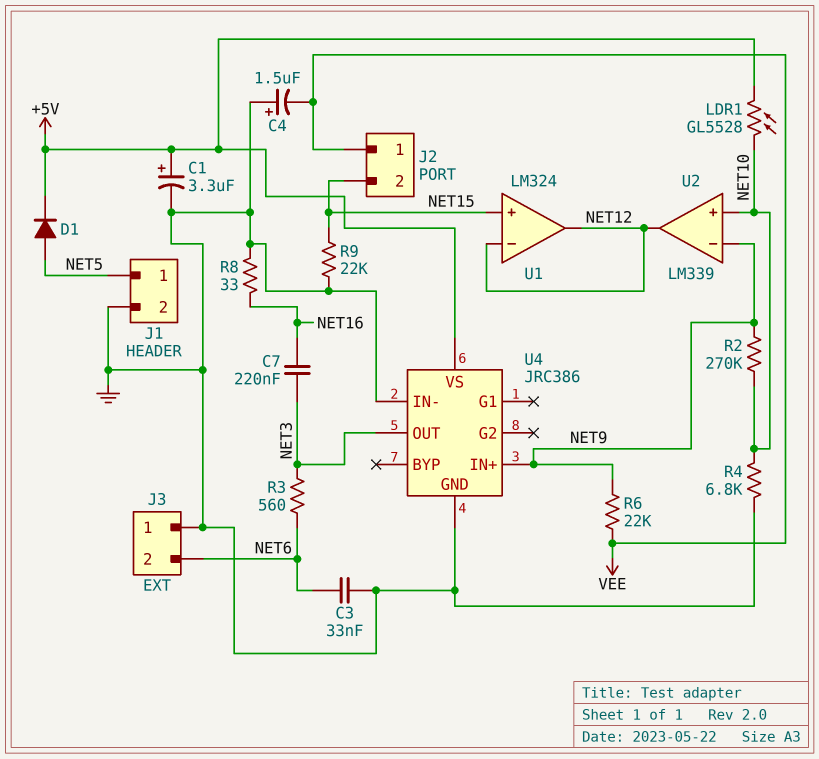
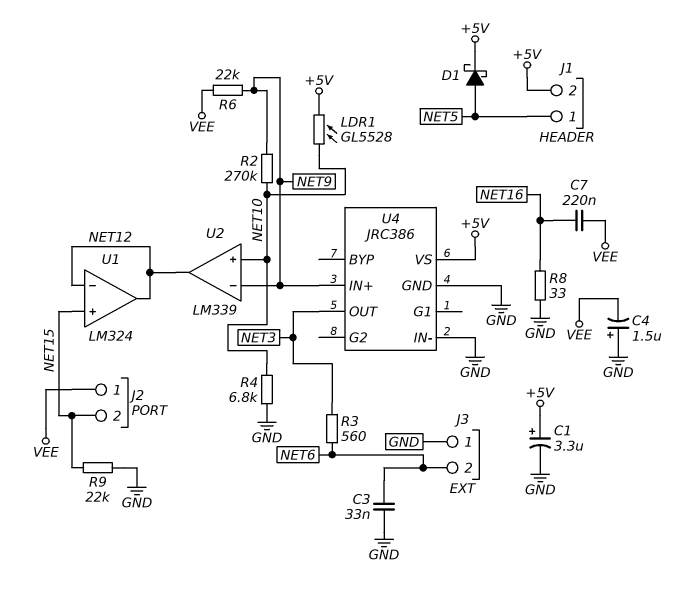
C7: 220nF (NET3, NET16) -> 220nF (NET16, VEE)
D1: diode (A NET5, K +5V) -> schottky (A NET5, K +5V)
J1 pin 2: GND -> +5V

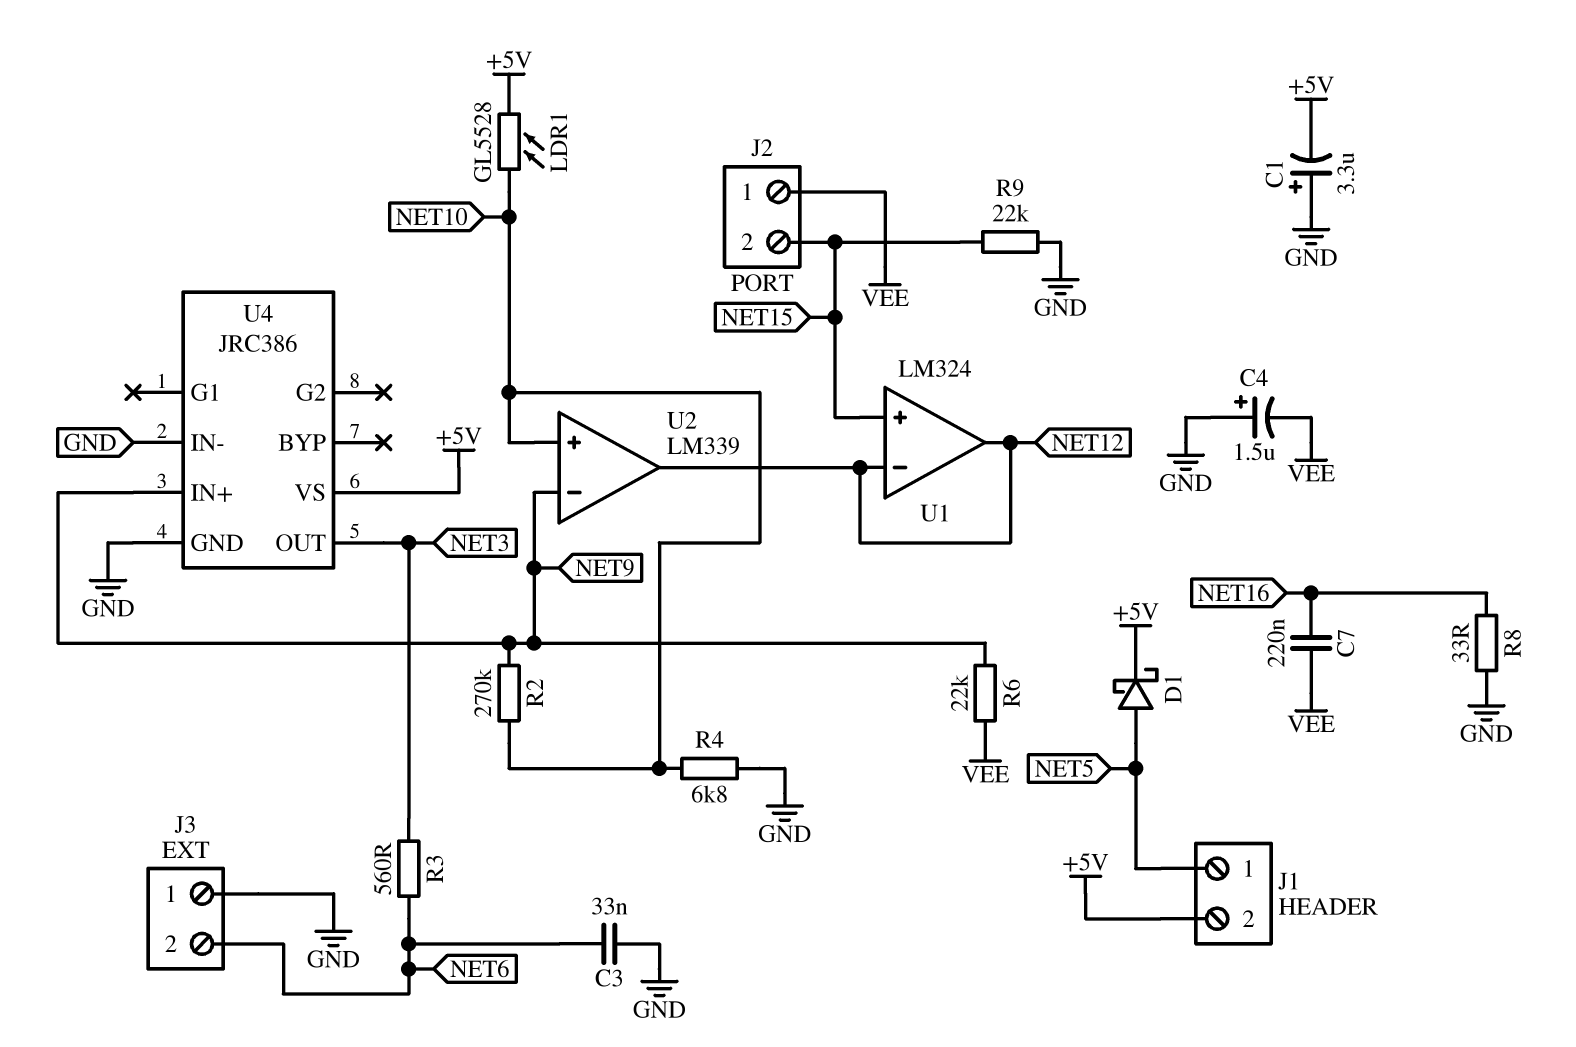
C1: 3.3uF (plus +5V, minus GND) -> 3.3uF (plus GND, minus +5V)

